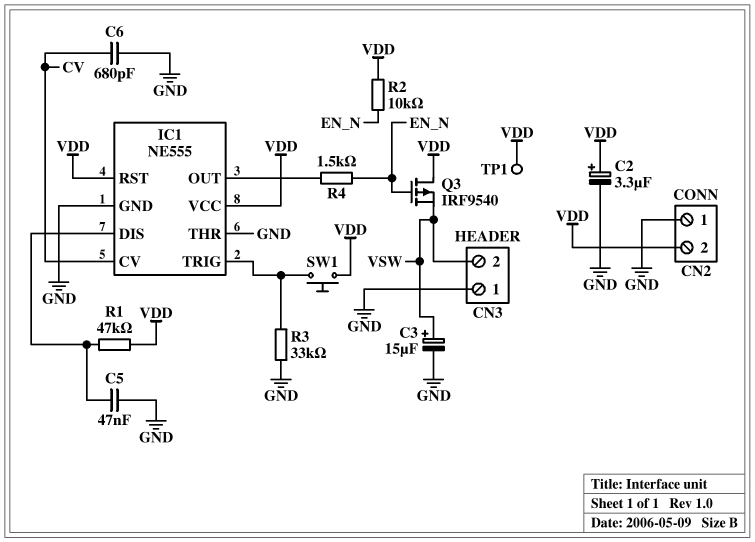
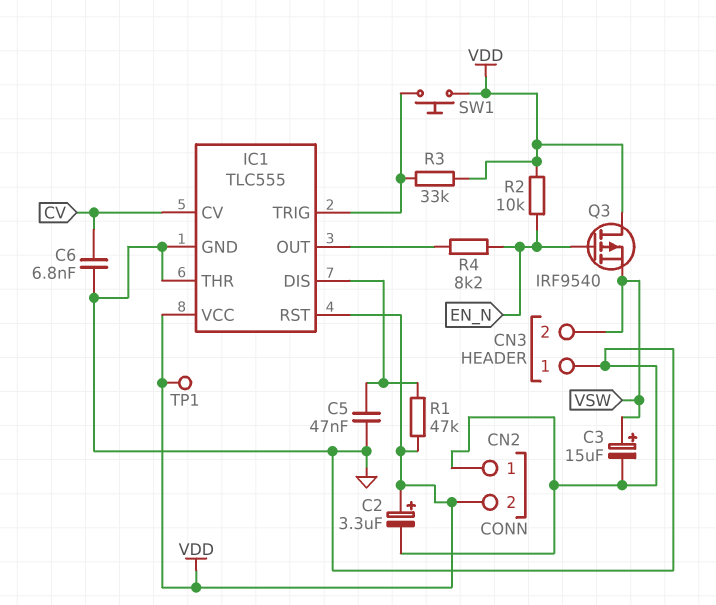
C6: 680pF (CV, GND) -> 6.8nF (CV, GND)
IC1: NE555 -> TLC555
R3: 33k (GND, IC1/TRIG) -> 33k (IC1/TRIG, VDD)
R4: 1.5k (EN_N, IC1/OUT) -> 8.2k (EN_N, IC1/OUT)

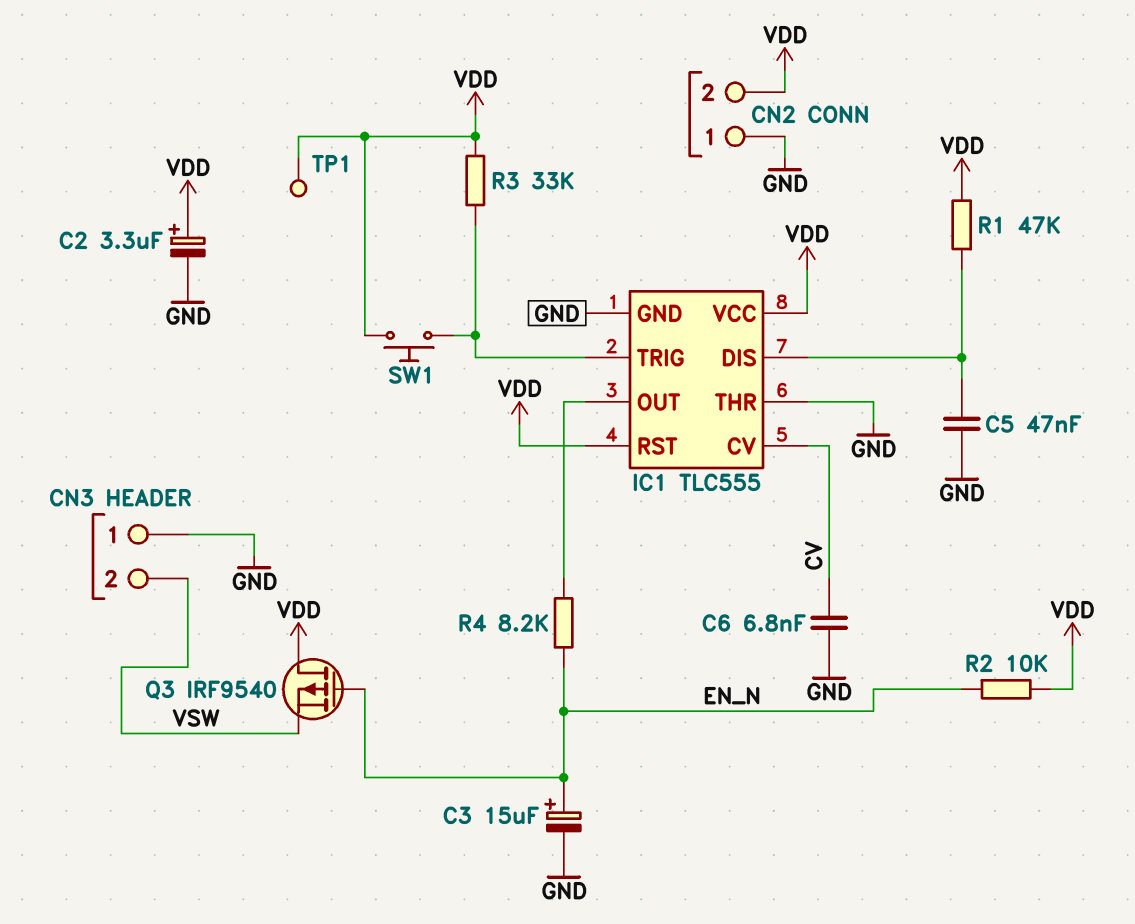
C3: 15uF (plus VSW, minus GND) -> 15uF (plus EN_N, minus GND)

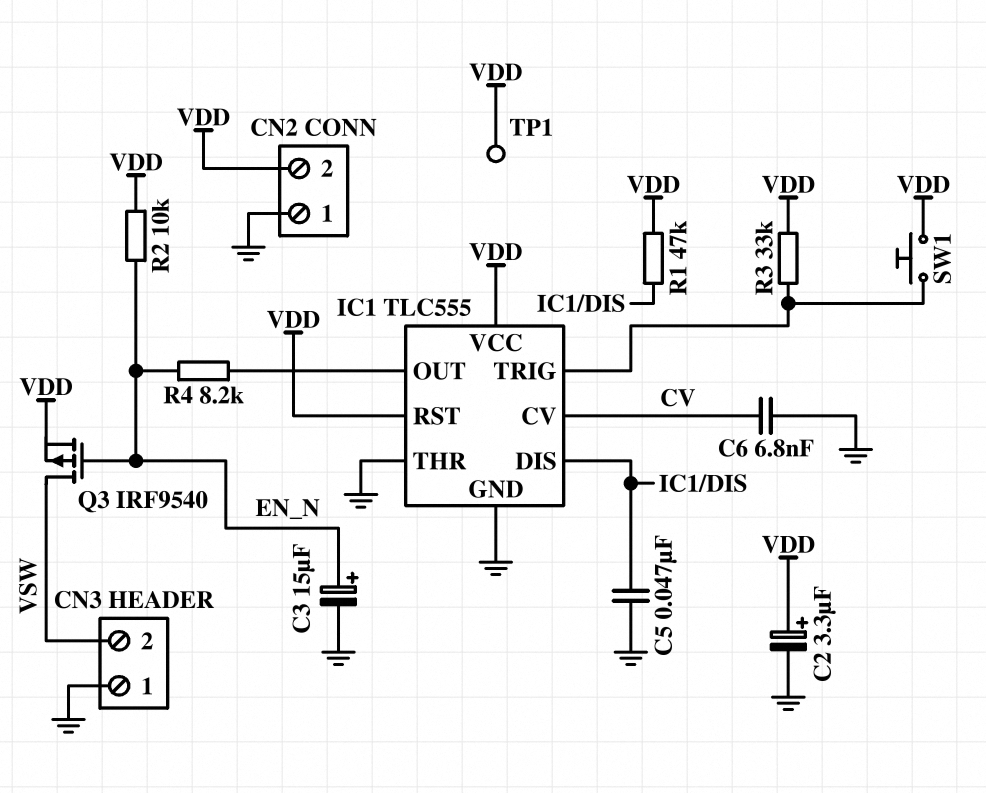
Q3: PMOS IRF9540 (G EN_N, D VDD, S VSW) -> PMOS IRF9540 (G EN_N, D VSW, S VDD)

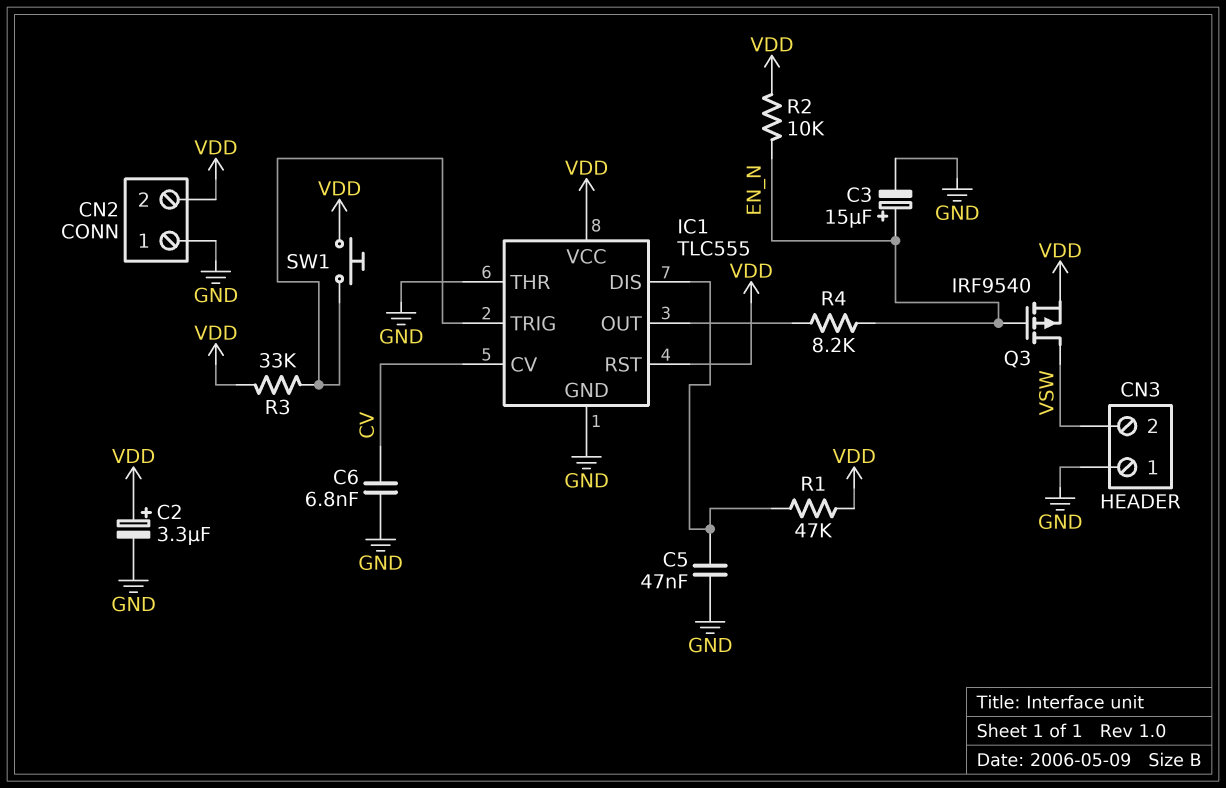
TP1: test point (VDD) -> none

